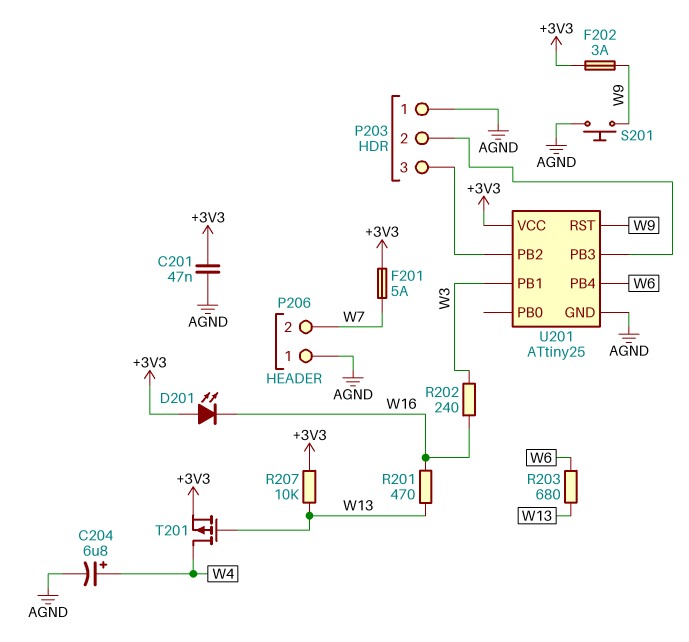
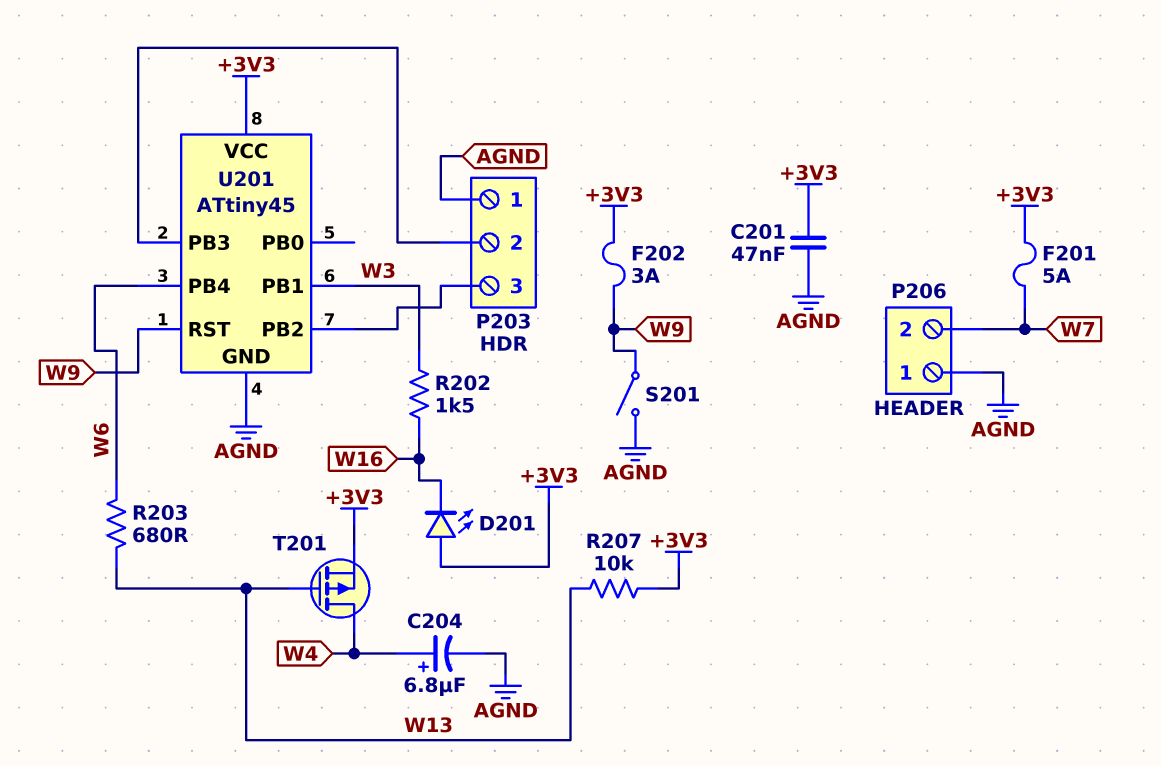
R201: 470 (W13, W16) -> none
R202: 240 (W3, W16) -> 1.5k (W3, W16)
S201: button (AGND, W9) -> switch (AGND, W9)
U201: ATtiny25 -> ATtiny45

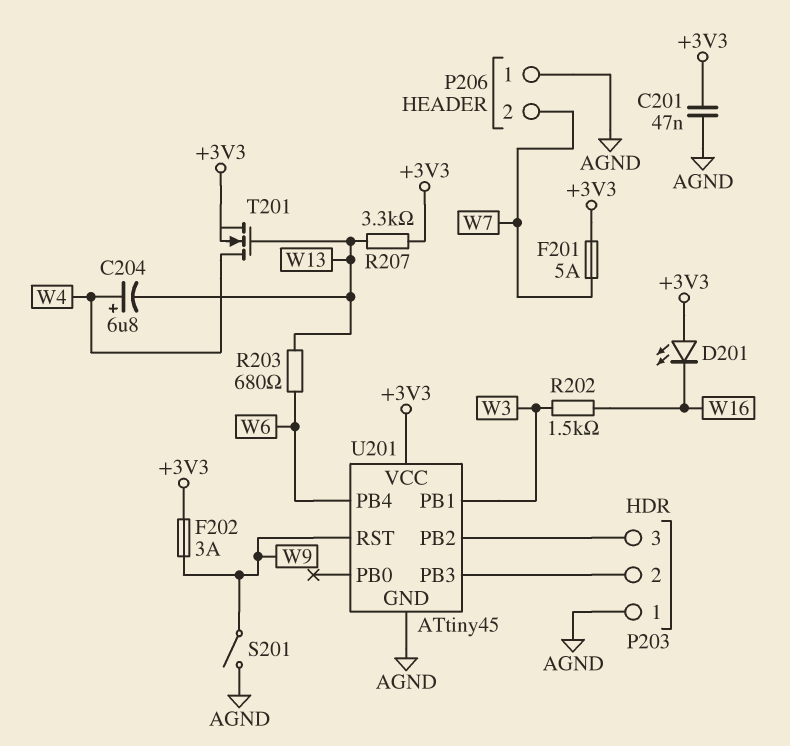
C204: 6.8uF (plus W4, minus AGND) -> 6.8uF (plus W4, minus W13)
R207: 10k (+3V3, W13) -> 3.3k (+3V3, W13)
T201: PMOS (G W13, D W4, S +3V3) -> NMOS (G W13, D W4, S +3V3)

